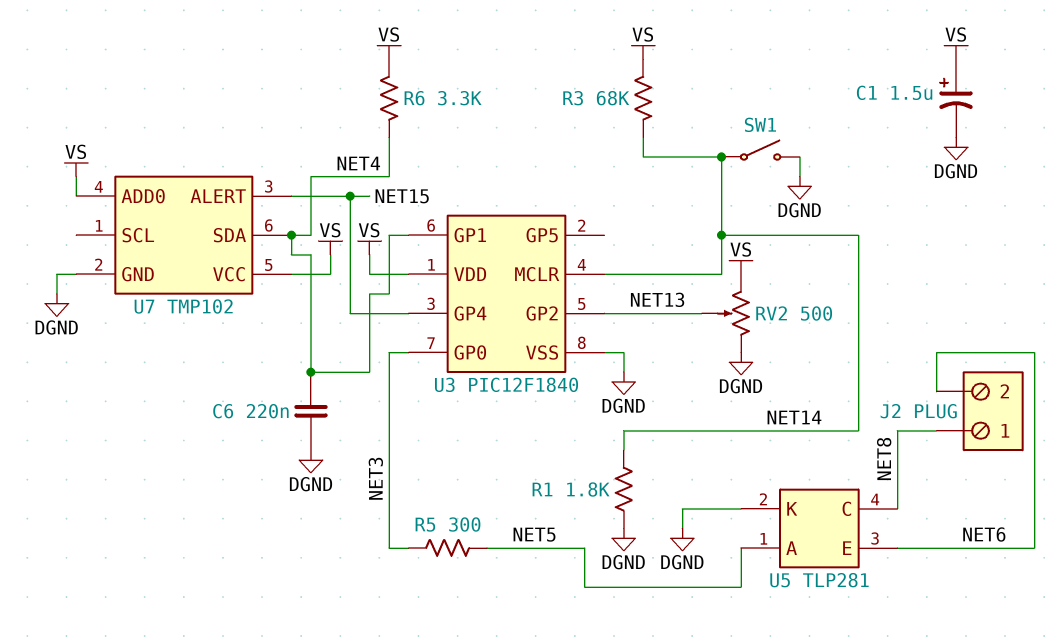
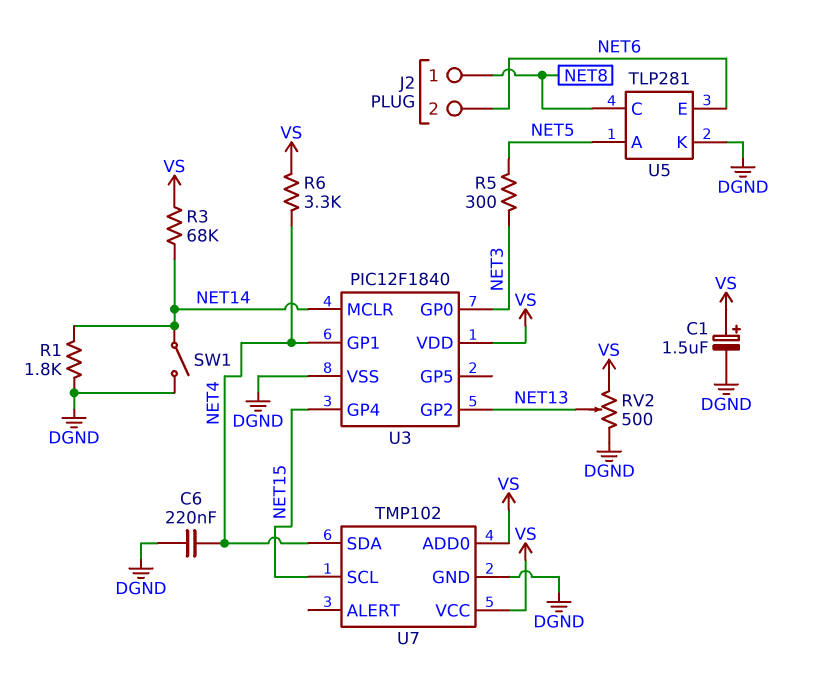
U7 pin ALERT: NET15 -> none
U7 pin SCL: none -> NET15

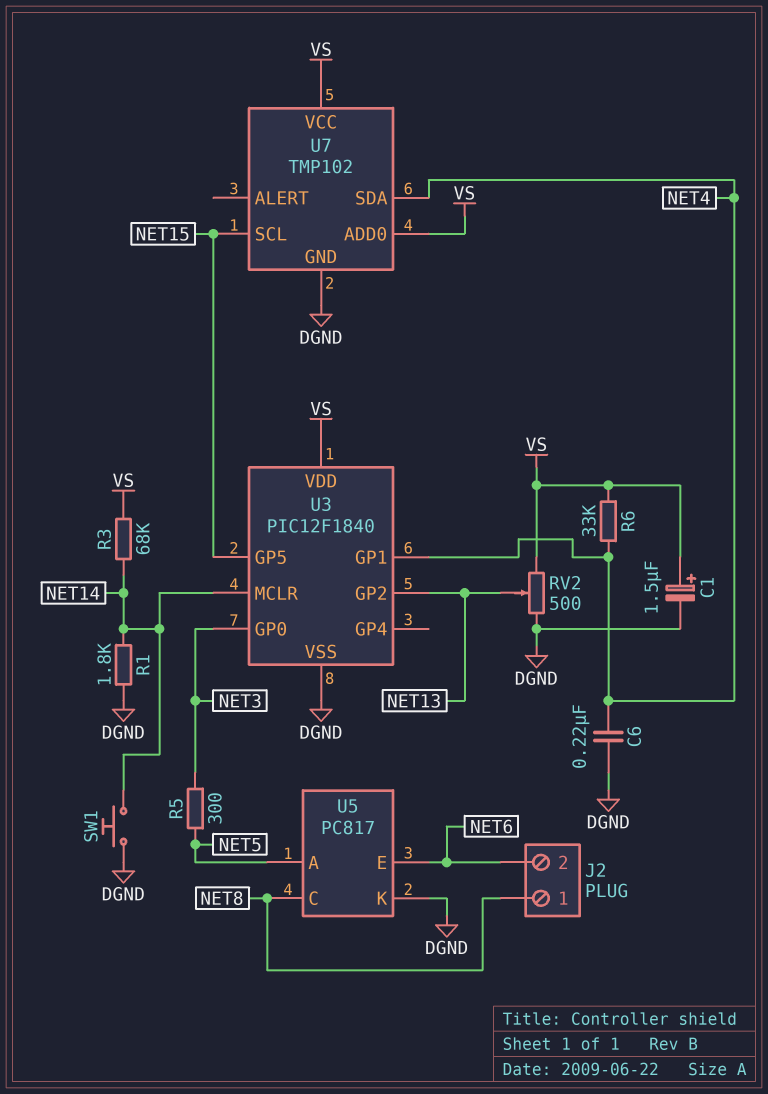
R6: 3.3k (NET4, VS) -> 33k (NET4, VS)
SW1: switch (DGND, NET14) -> button (DGND, NET14)
U3 pin GP4: NET15 -> none
U3 pin GP5: none -> NET15
U5: TLP281 -> PC817

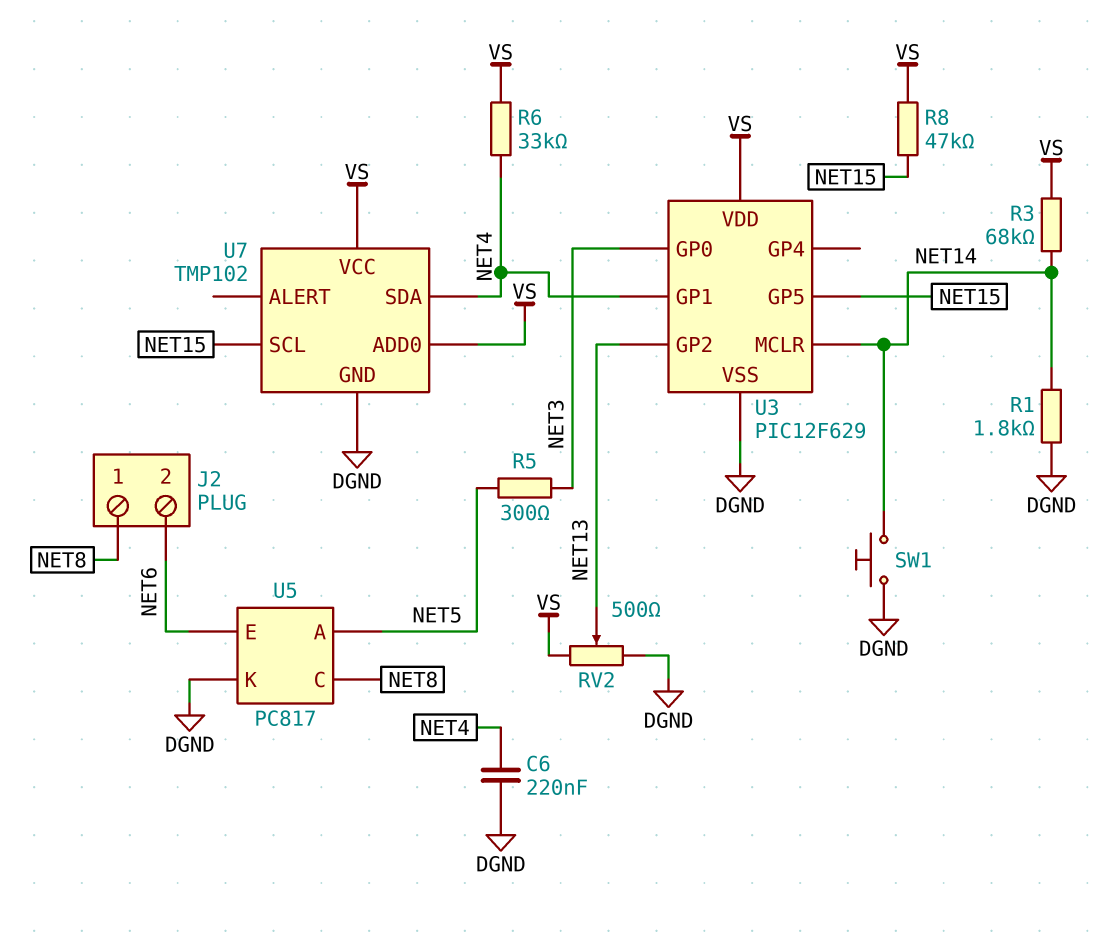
C1: 1.5uF (plus VS, minus DGND) -> none
R8: none -> 47k (NET15, VS)
U3: PIC12F1840 -> PIC12F629

